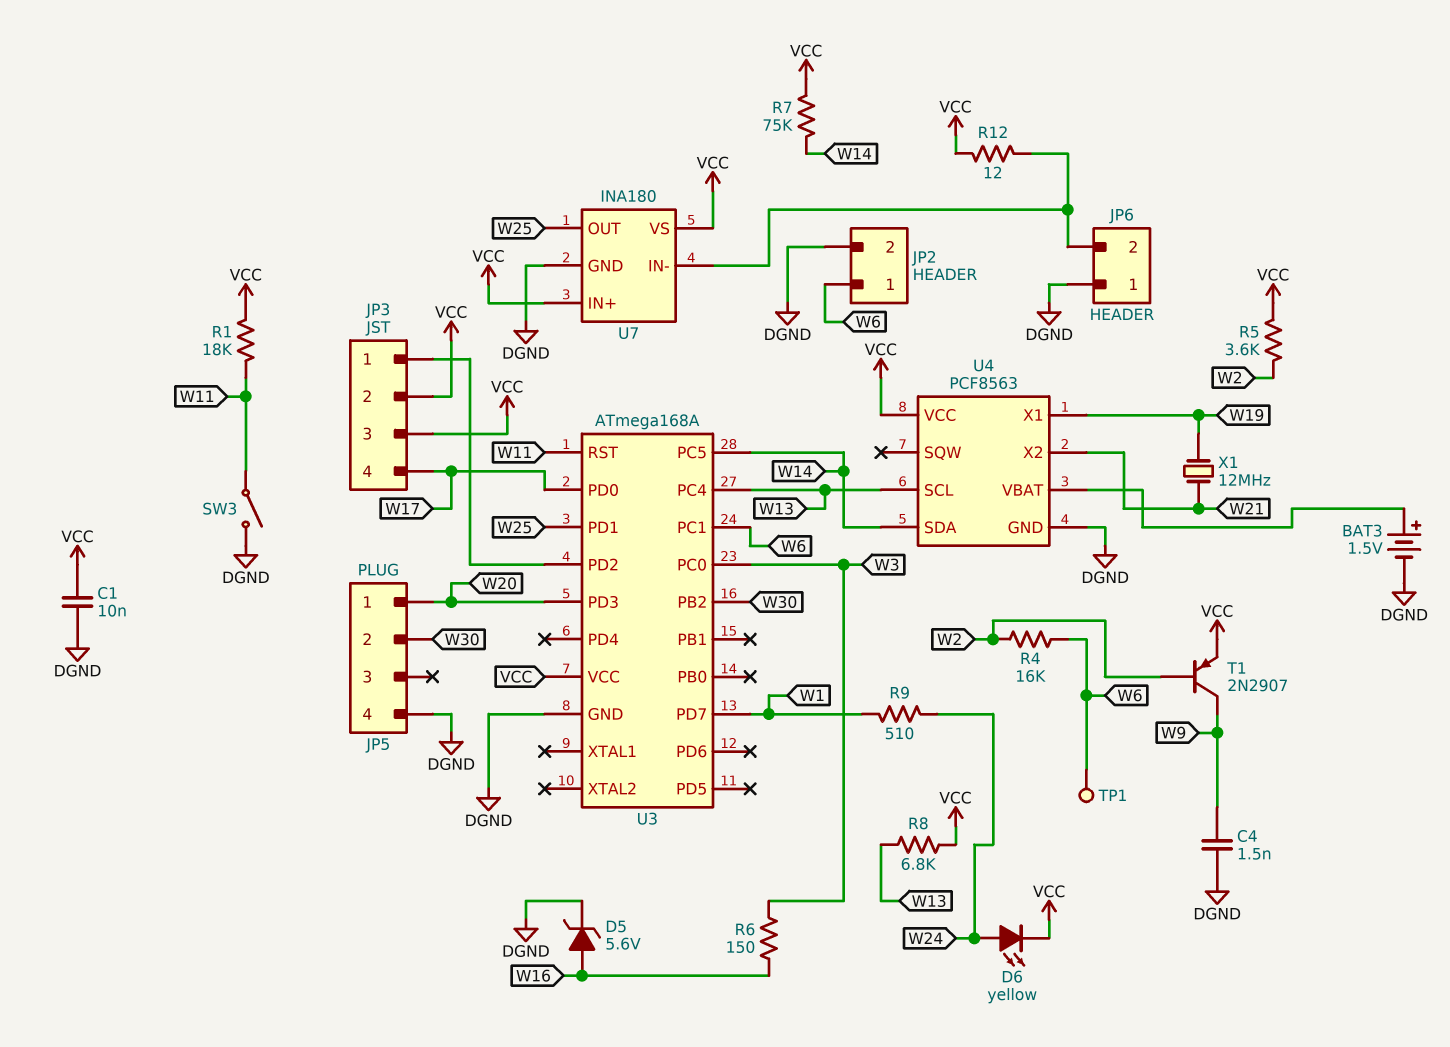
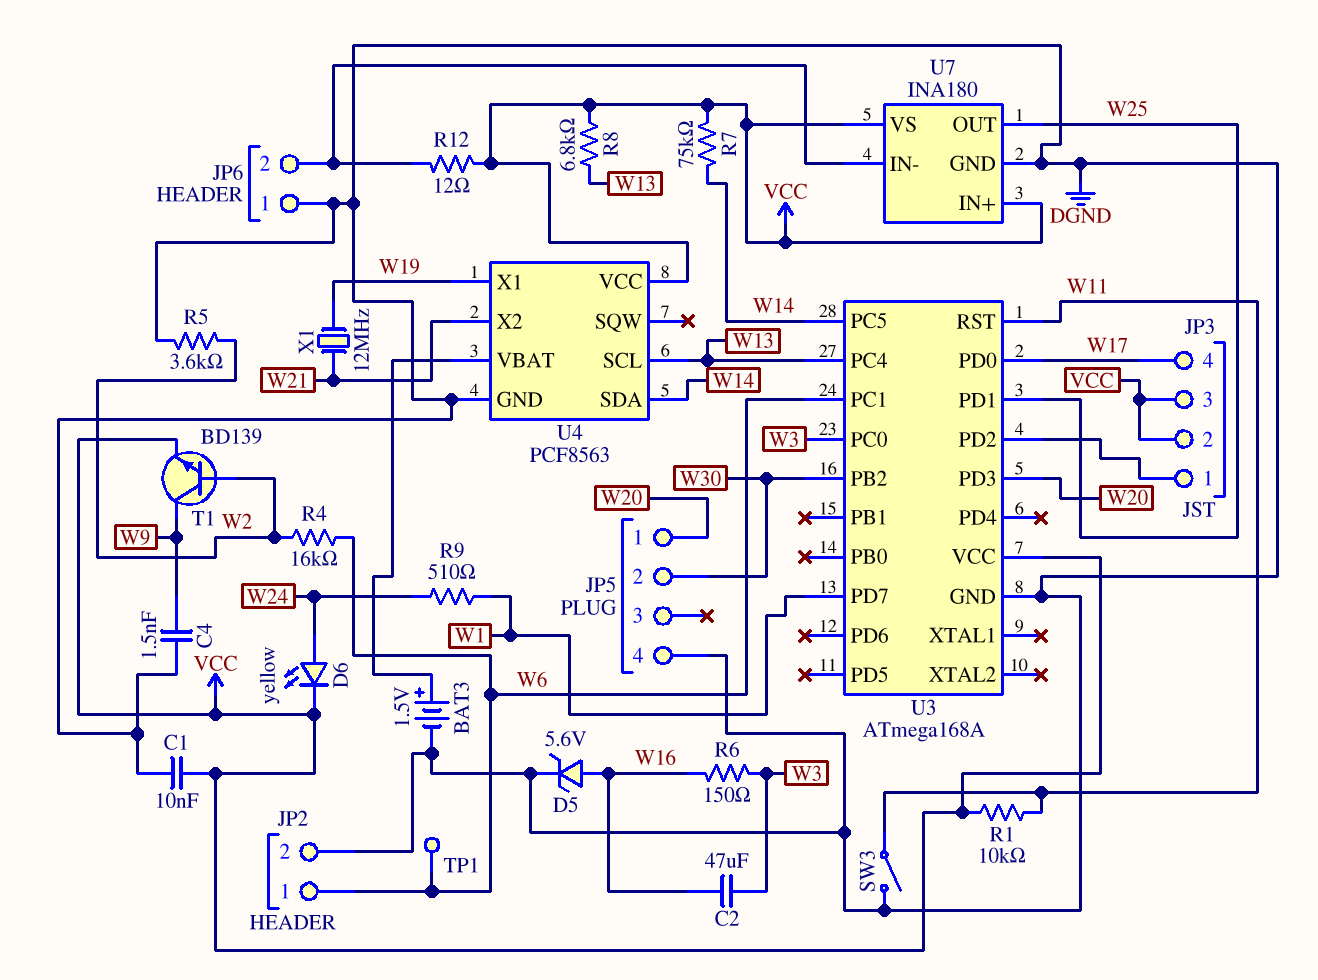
C2: none -> 47uF (W3, W16)
R1: 18k (VCC, W11) -> 10k (VCC, W11)
R5: 3.6k (VCC, W2) -> 3.6k (DGND, W2)
T1: PNP 2N2907 (B W2, C W9, E VCC) -> NPN BD139 (B W2, C W9, E VCC)

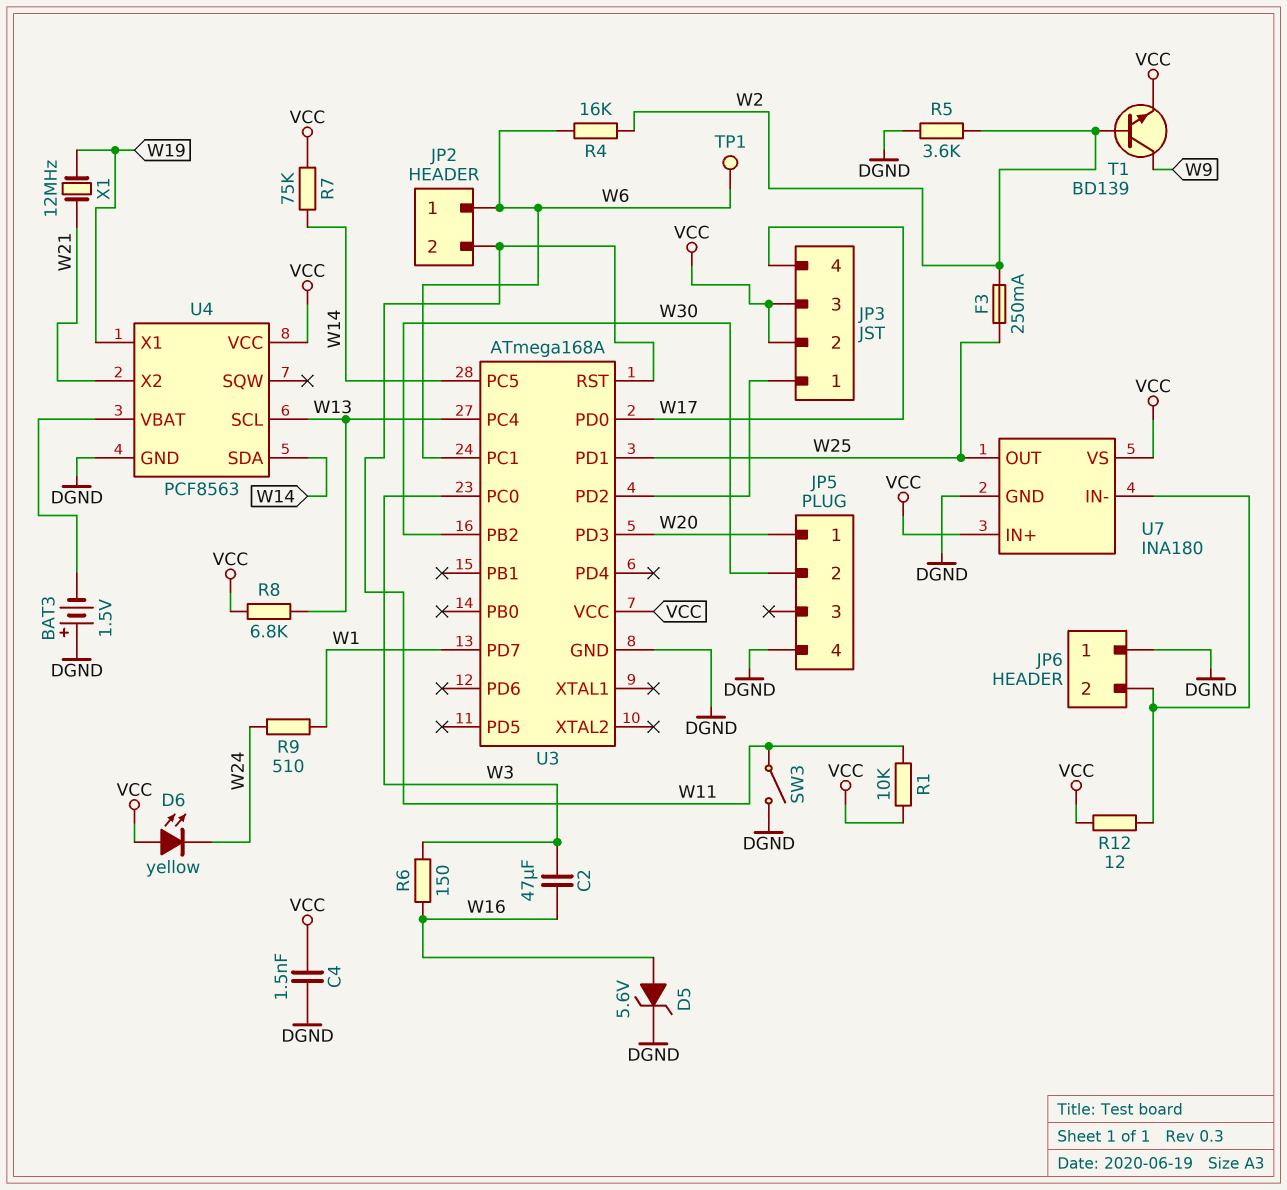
BAT3: 1.5V (plus U4/VBAT, minus DGND) -> 1.5V (plus DGND, minus U4/VBAT)
C1: 10nF (DGND, VCC) -> none
C4: 1.5nF (DGND, W9) -> 1.5nF (DGND, VCC)
D6: LED yellow (A W24, K VCC) -> LED yellow (A VCC, K W24)
F3: none -> 250mA (W2, W25)
JP2 pin 2: DGND -> W11

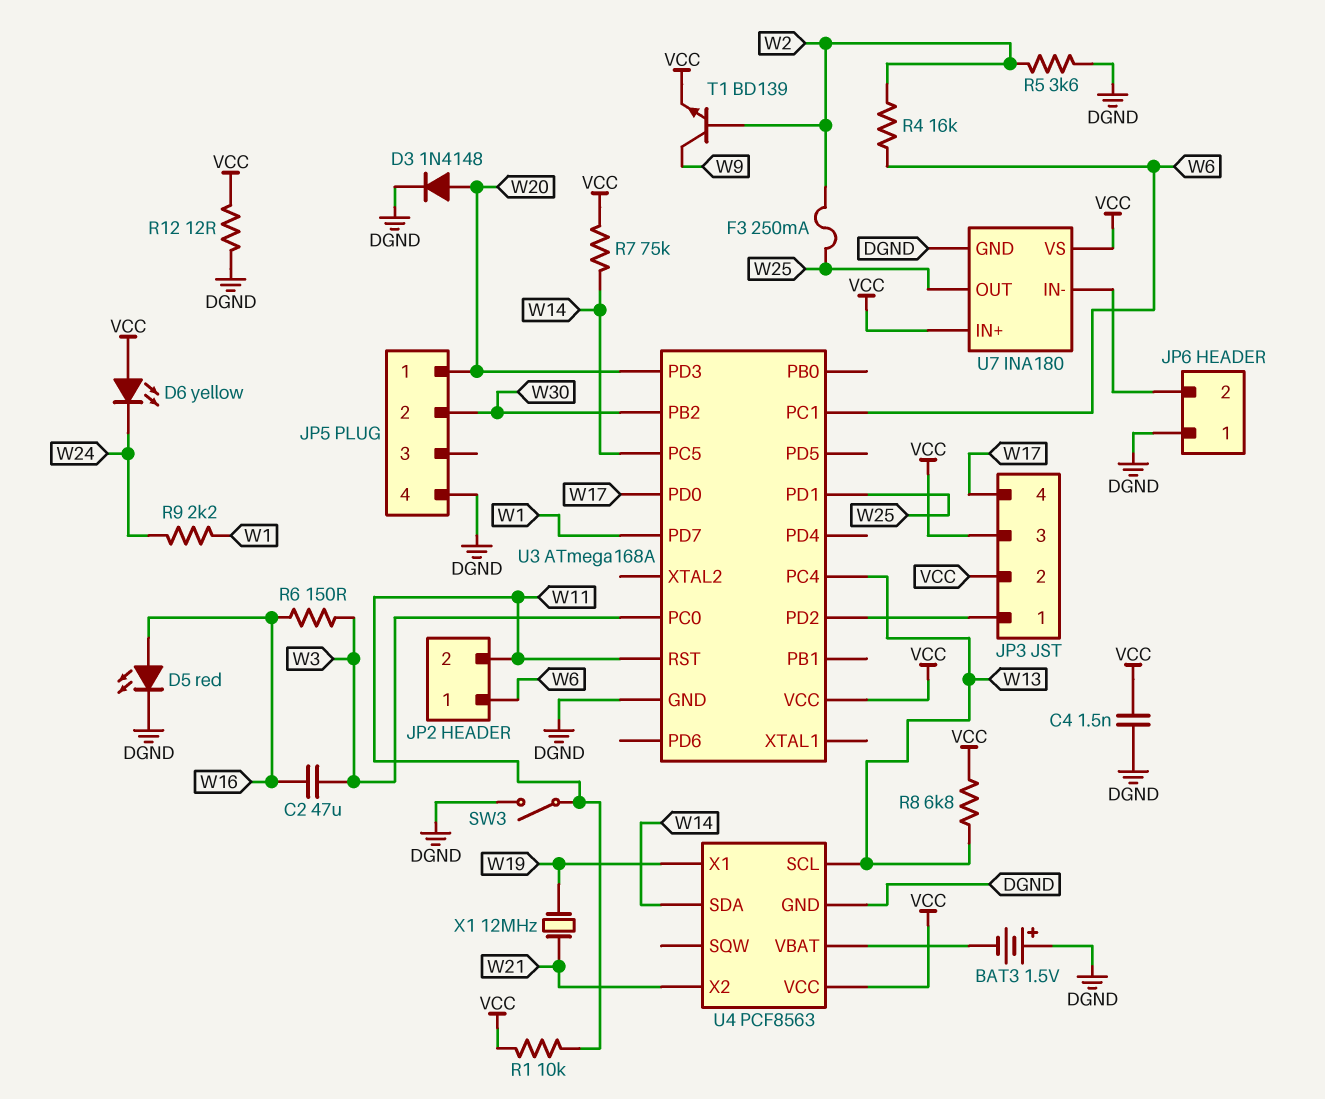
D3: none -> diode 1N4148 (A W20, K DGND)
D5: zener 5.6V (A W16, K DGND) -> LED red (A W16, K DGND)
R9: 510 (W1, W24) -> 2.2k (W1, W24)
R12: 12 (JP6/2, VCC) -> 12 (DGND, VCC)
TP1: test point (W6) -> none

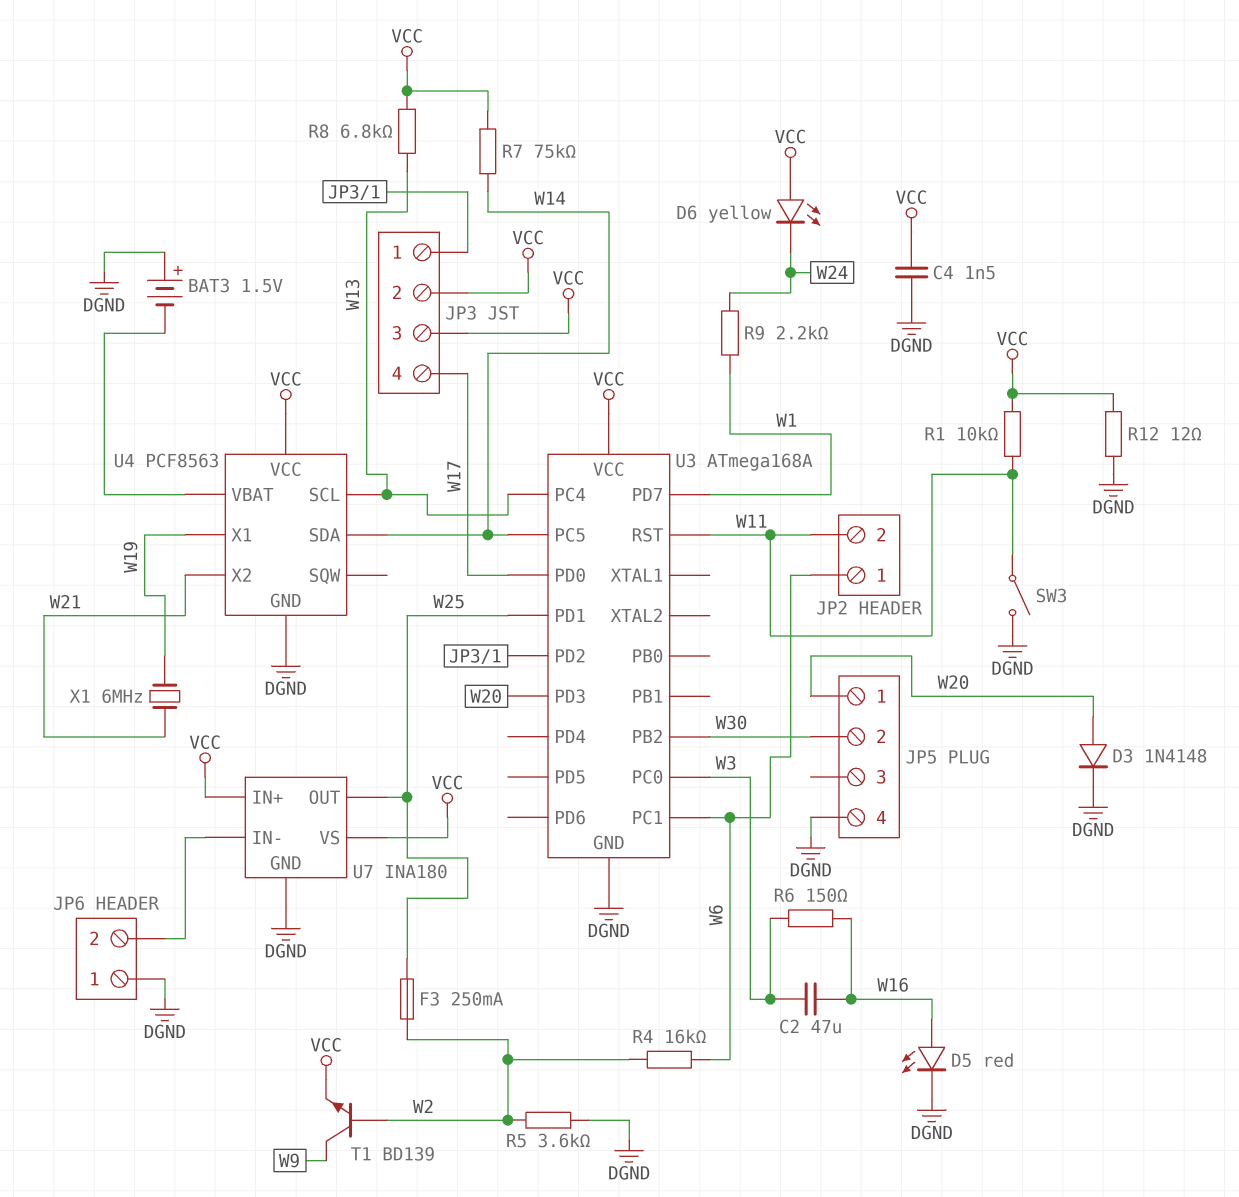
X1: 12MHz (W19, W21) -> 6MHz (W19, W21)

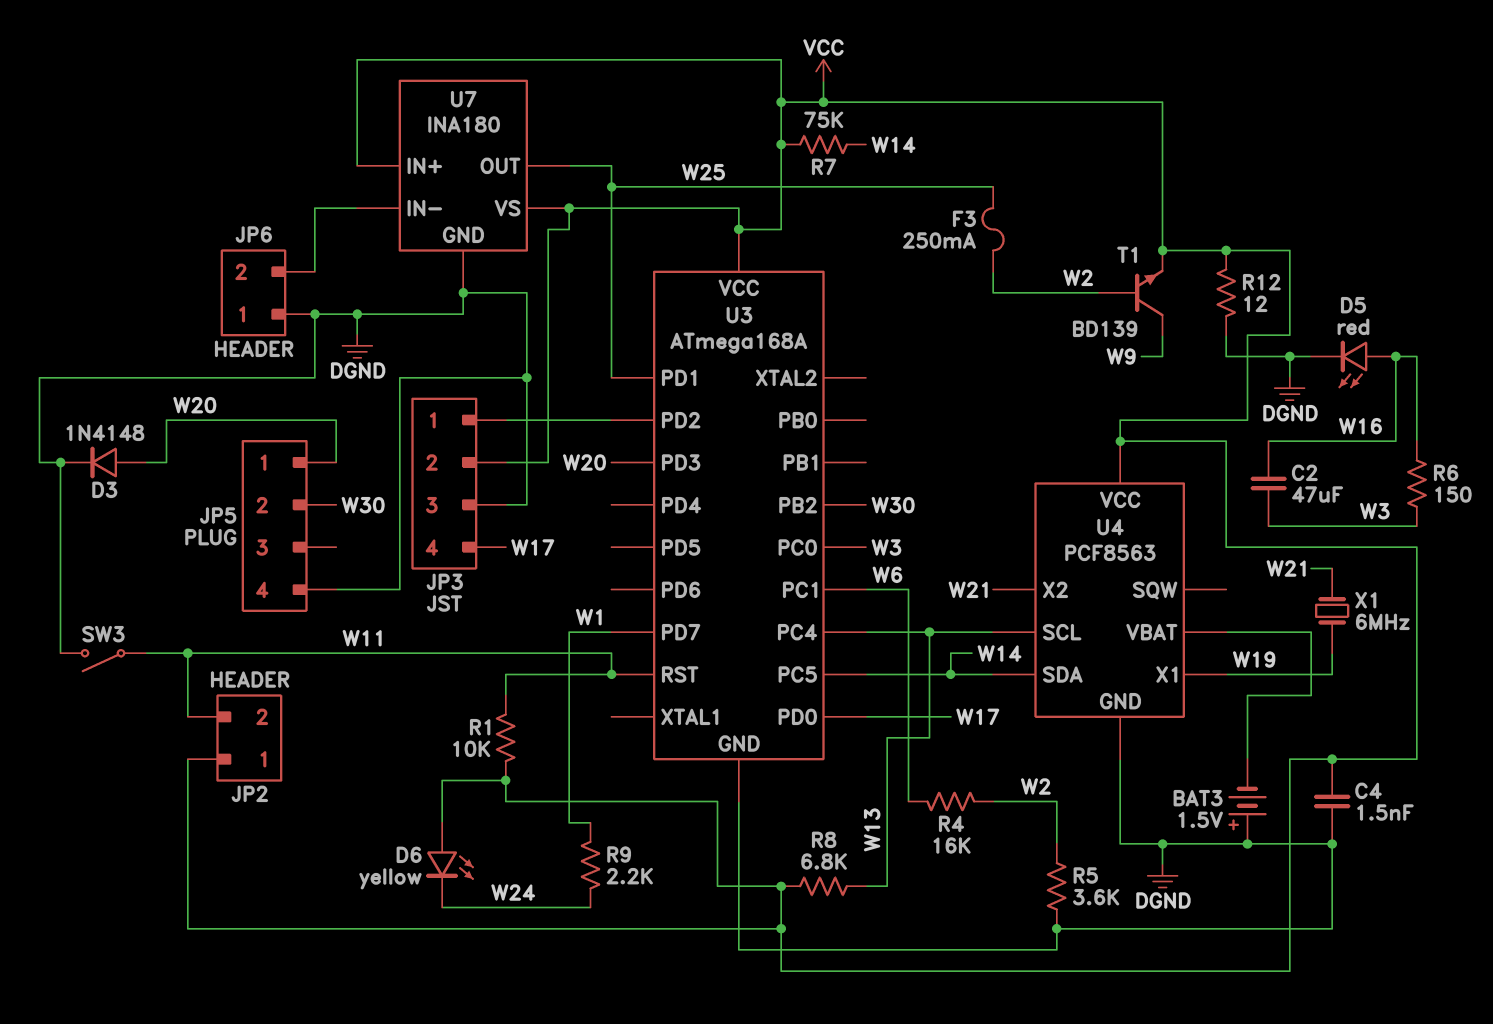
JP2 pin 1: W6 -> VCC
JP3 pin 3: VCC -> DGND

